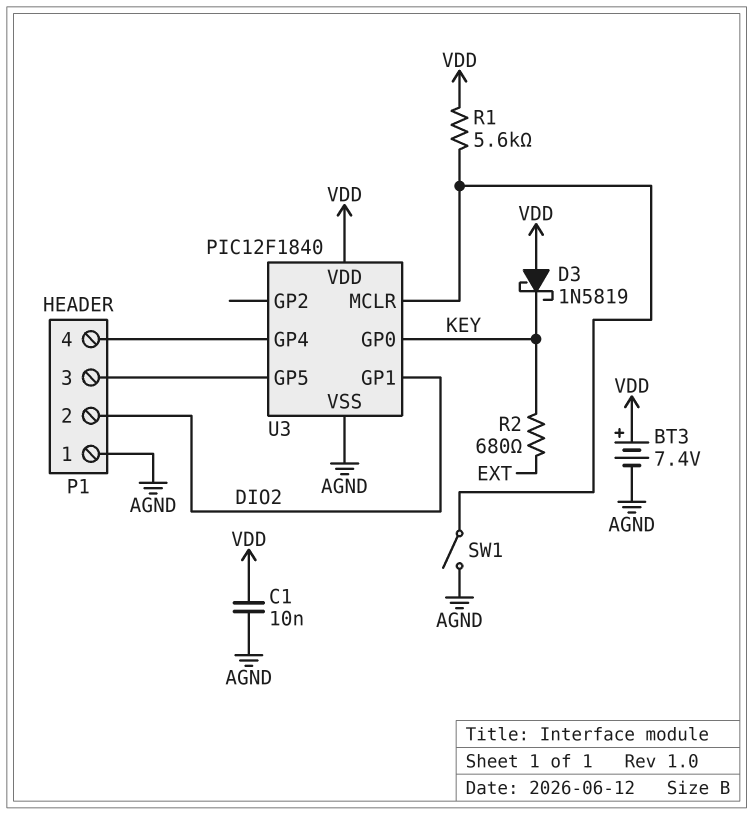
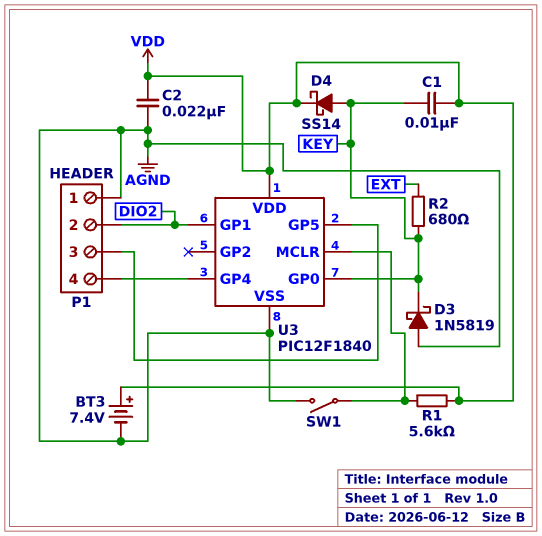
C1: 10nF (AGND, VDD) -> 10nF (KEY, VDD)
C2: none -> 22nF (AGND, VDD)
D3: schottky 1N5819 (A VDD, K KEY) -> schottky 1N5819 (A AGND, K KEY)
D4: none -> schottky SS14 (A KEY, K VDD)

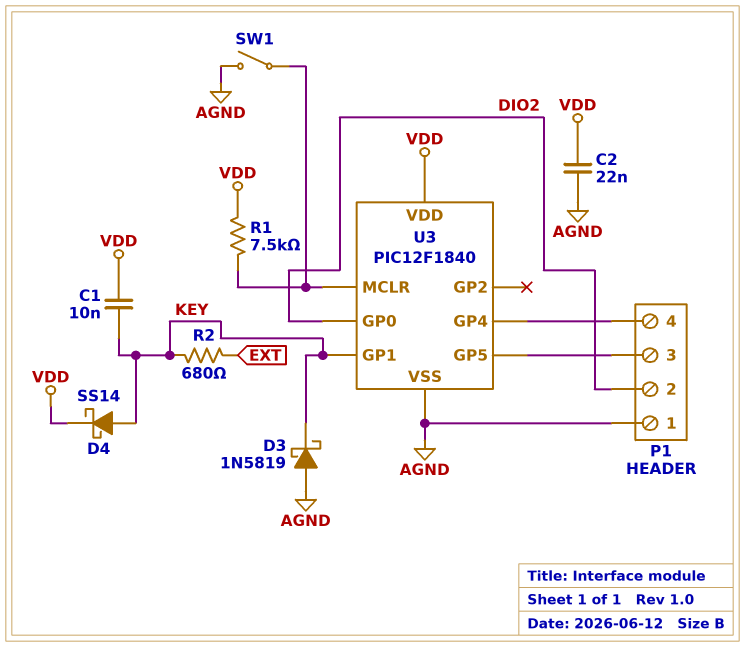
BT3: 7.4V (plus VDD, minus AGND) -> none
R1: 5.6k (U3/MCLR, VDD) -> 7.5k (U3/MCLR, VDD)
U3 pin GP0: KEY -> DIO2
U3 pin GP1: DIO2 -> KEY

